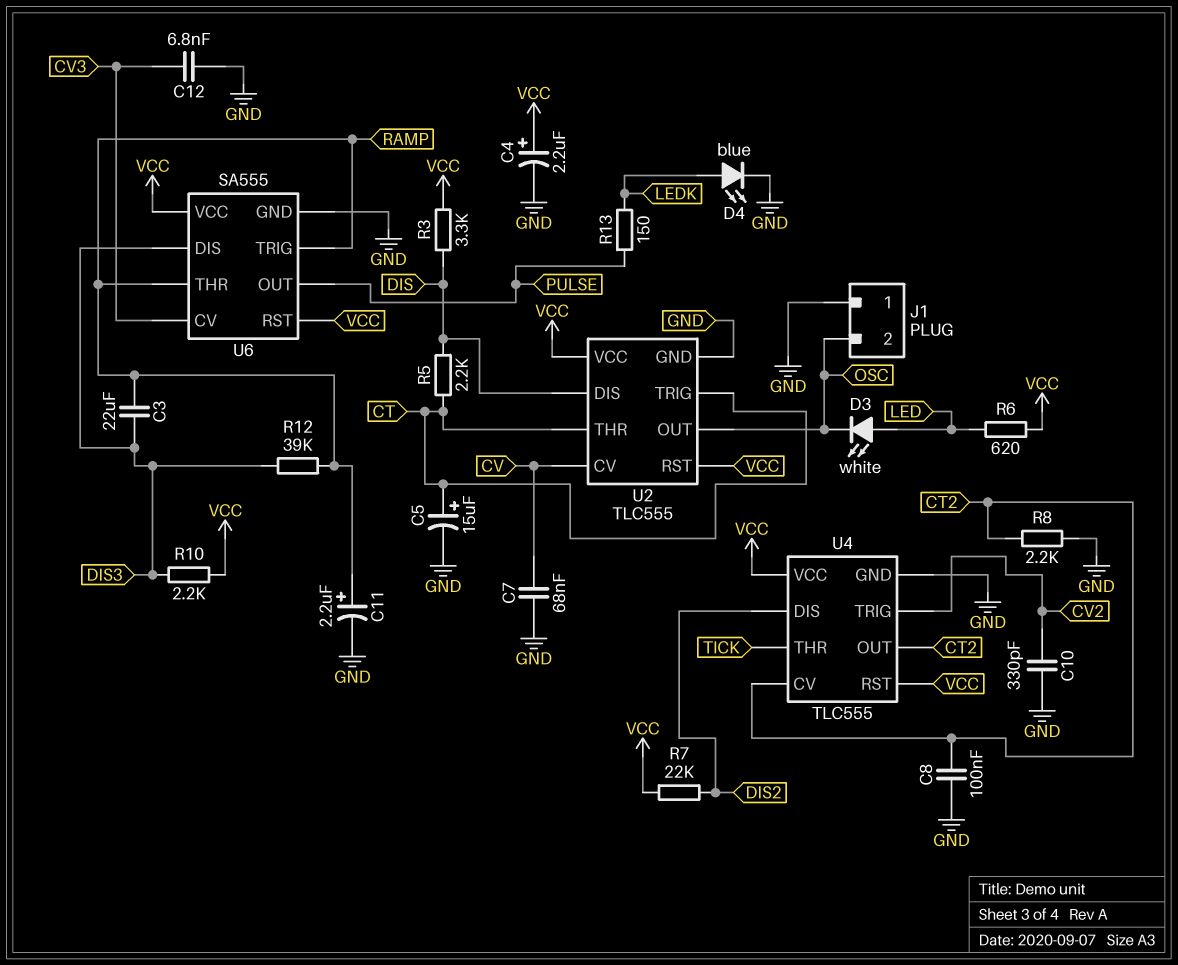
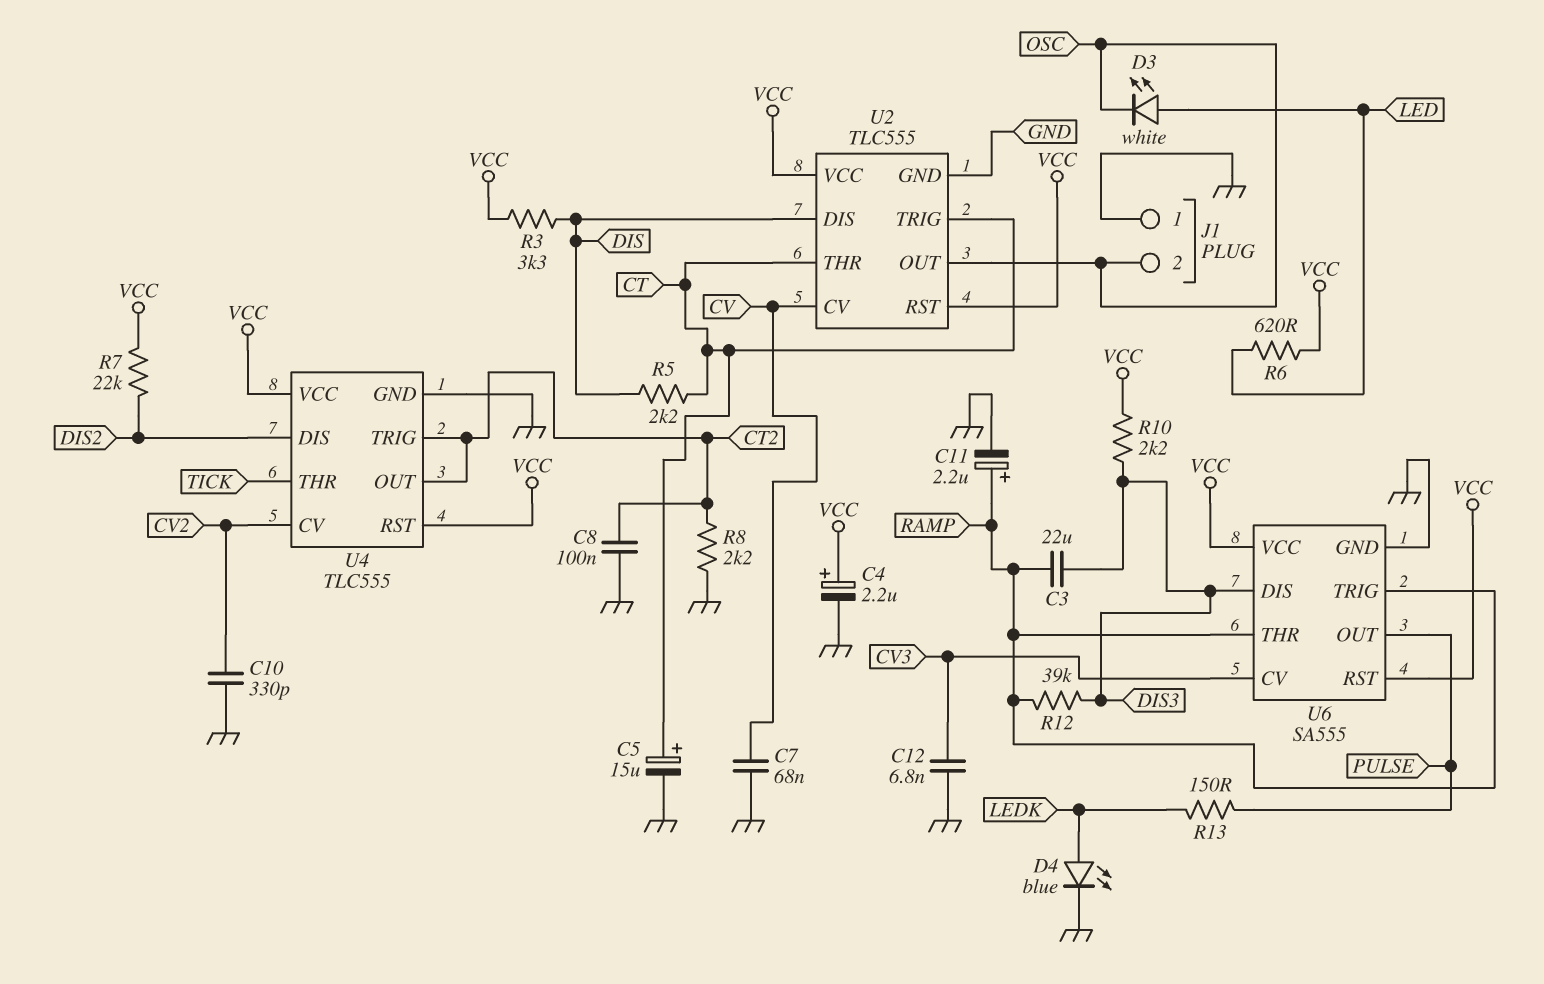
U4 pin CV: CT2 -> CV2
U4 pin TRIG: CV2 -> CT2

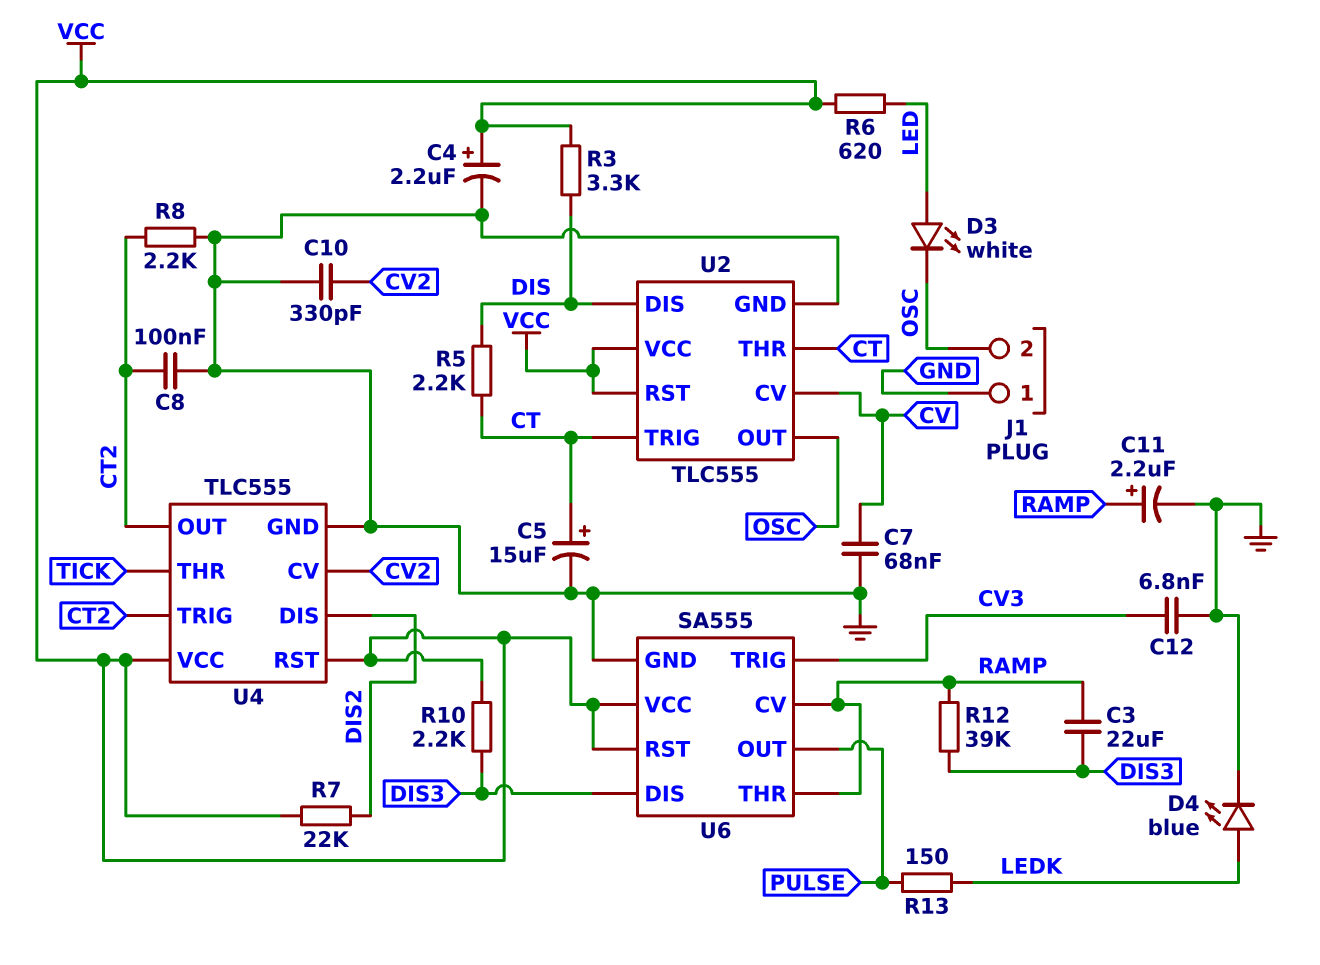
U6 pin CV: CV3 -> RAMP
U6 pin TRIG: RAMP -> CV3

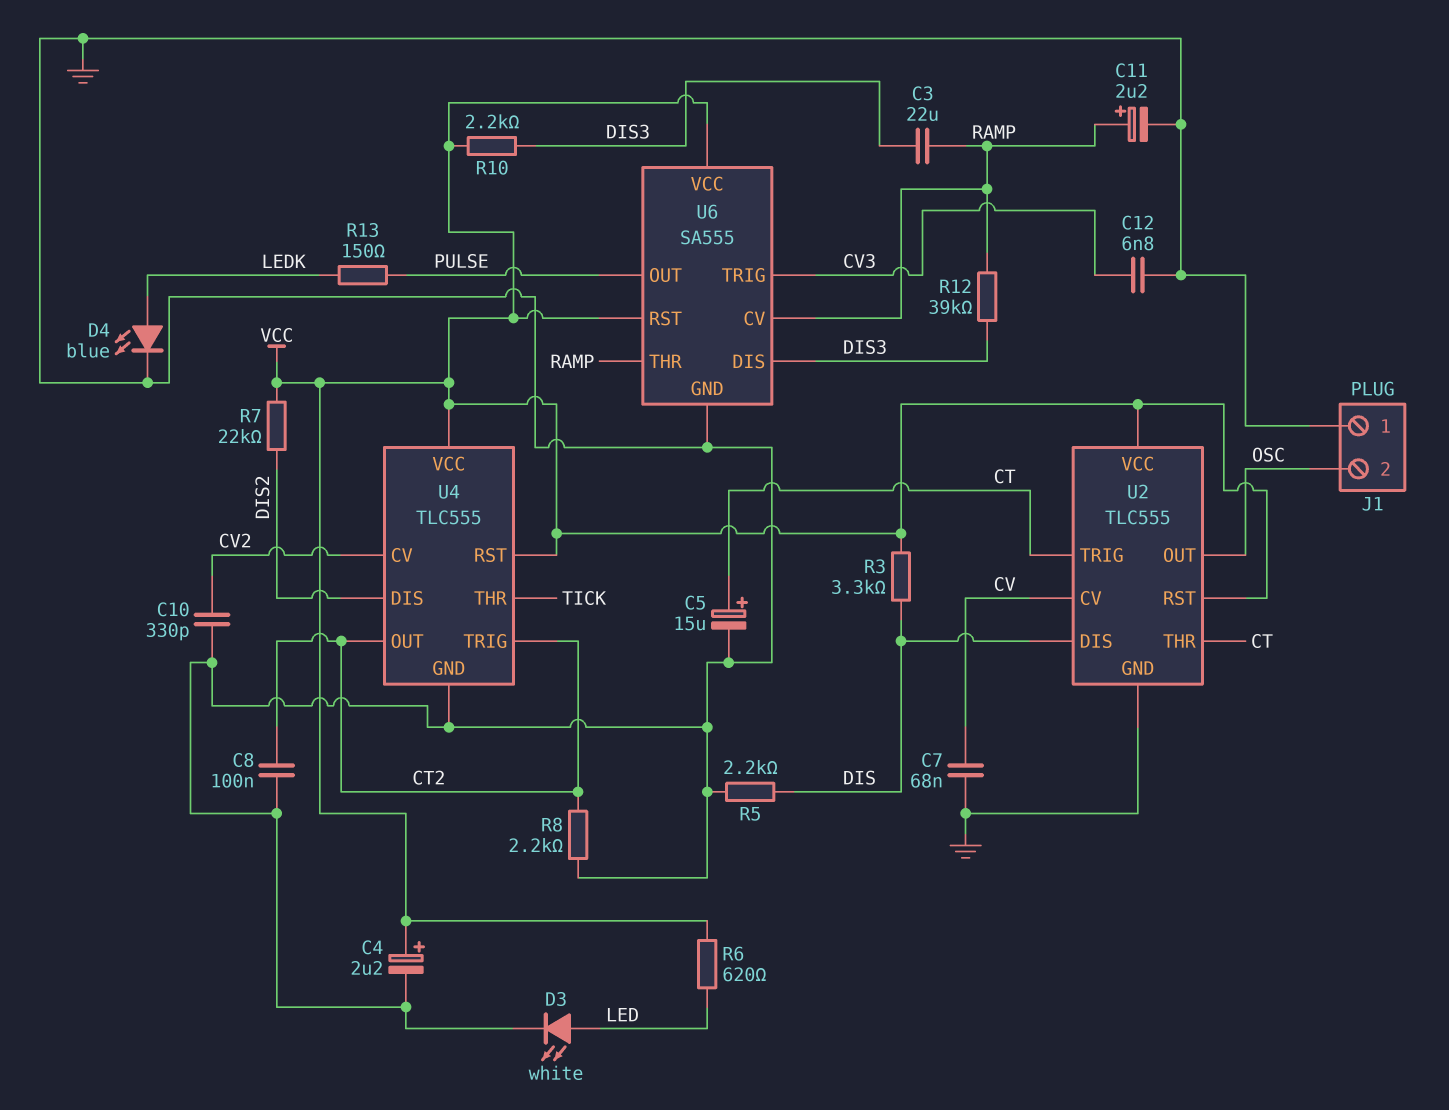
D3: LED white (A LED, K OSC) -> LED white (A LED, K GND)
R5: 2.2k (CT, DIS) -> 2.2k (DIS, GND)

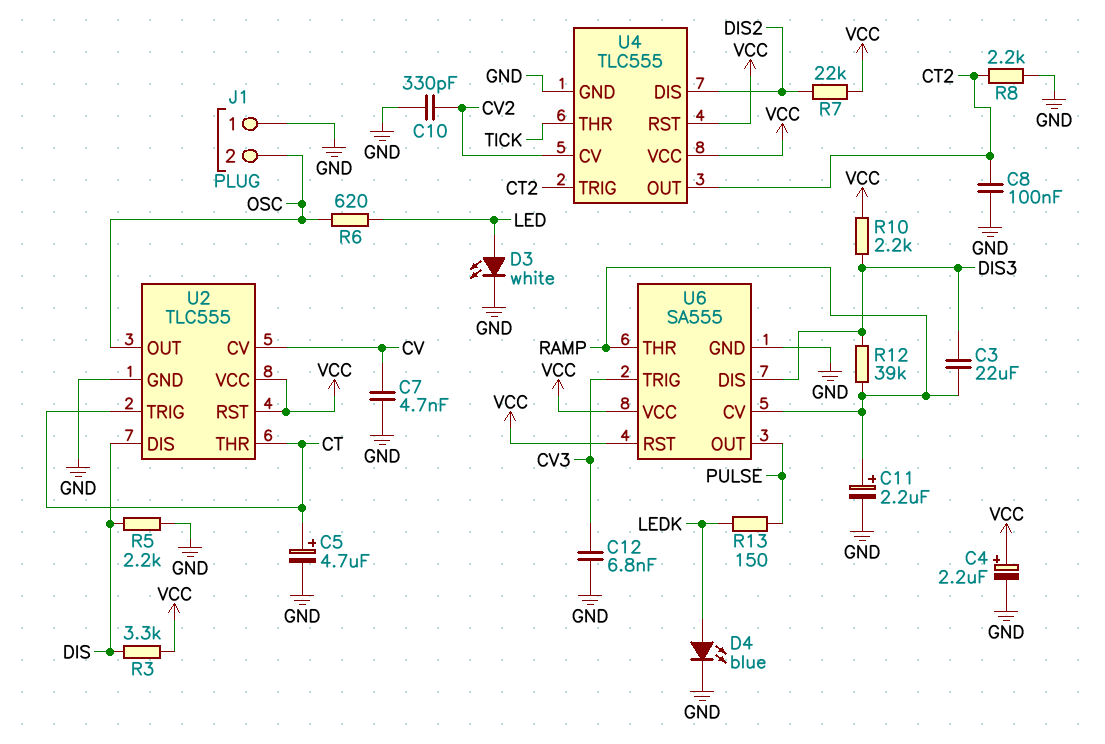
C5: 15uF (plus CT, minus GND) -> 4.7uF (plus CT, minus GND)
C7: 68nF (CV, GND) -> 4.7nF (CV, GND)
R6: 620 (LED, VCC) -> 620 (LED, OSC)

